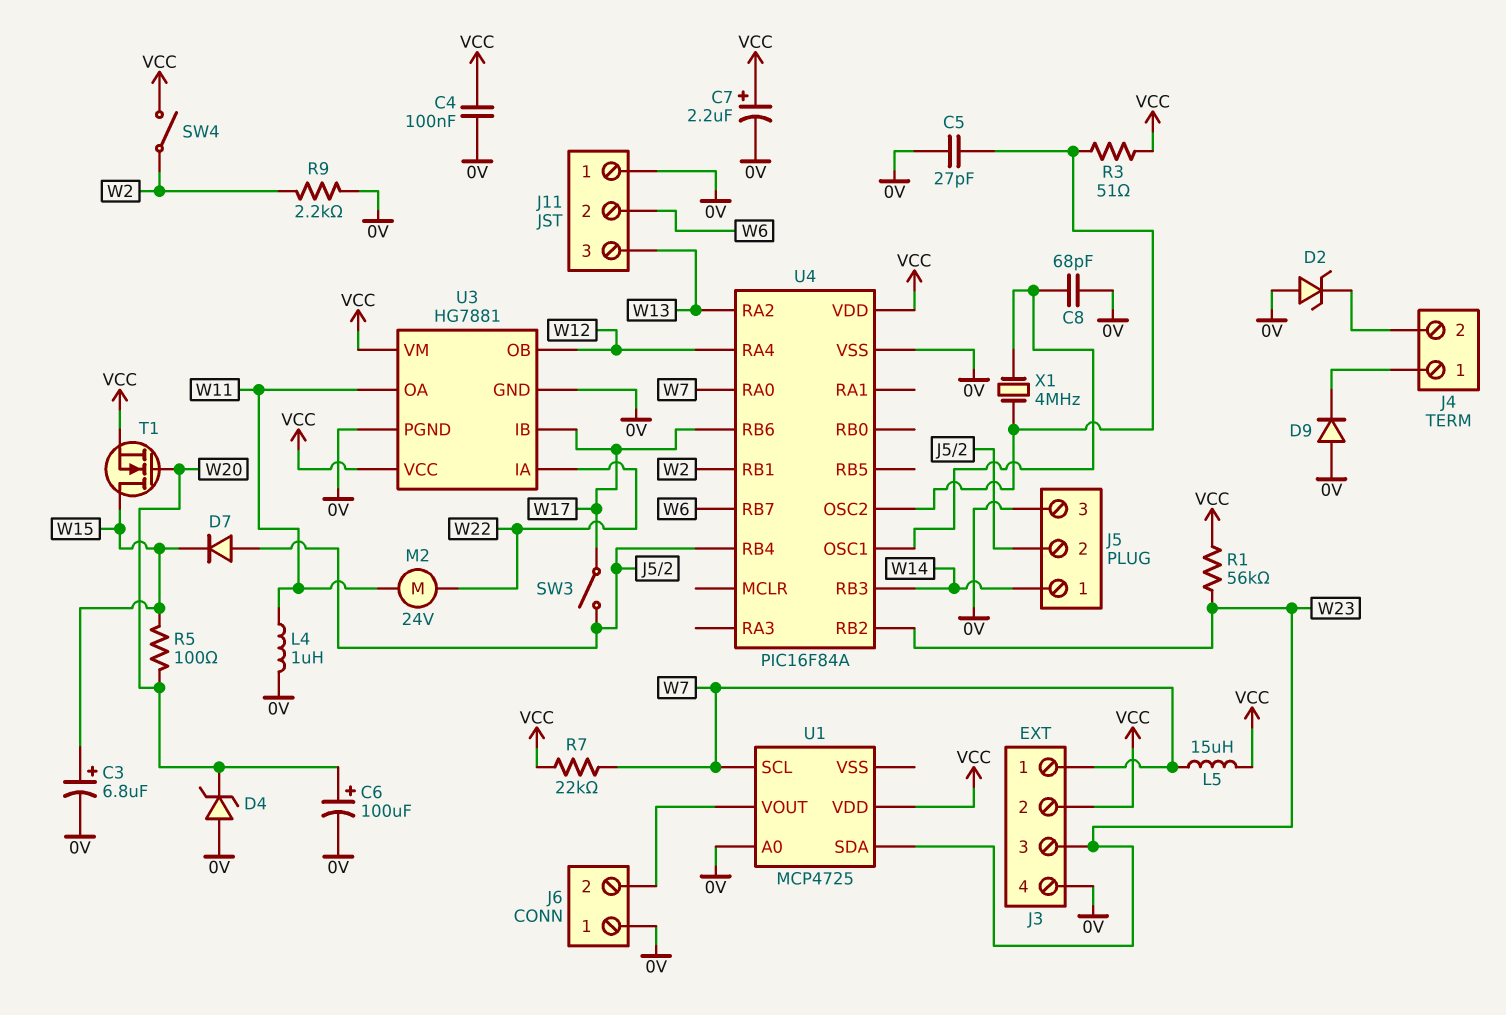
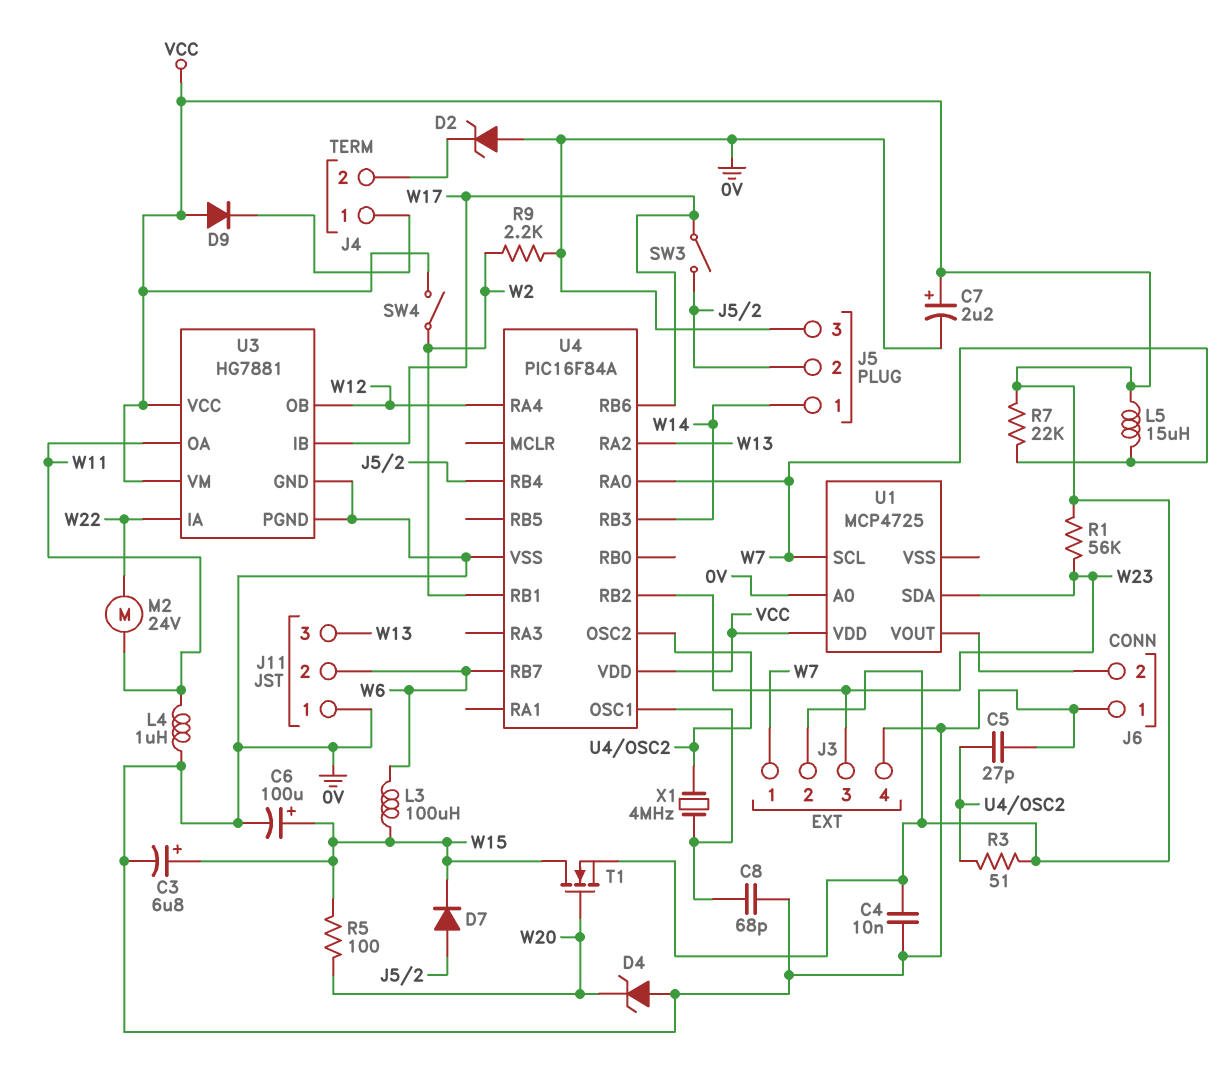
C4: 100nF (0V, VCC) -> 10nF (0V, VCC)
C6: 100uF (plus W20, minus 0V) -> 100uF (plus W15, minus 0V)
D9: diode (A 0V, K J4/1) -> diode (A VCC, K J4/1)
L3: none -> 100uH (W6, W15)

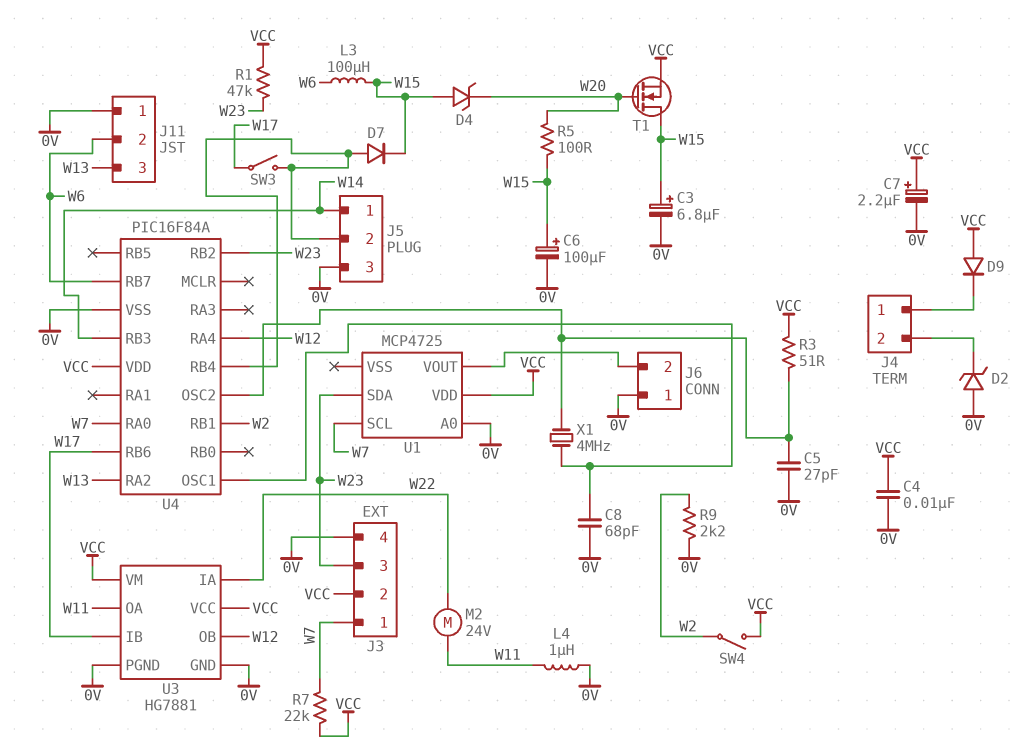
D4: zener (A 0V, K W20) -> zener (A W15, K W20)
L5: 15uH (VCC, W7) -> none
R1: 56k (VCC, W23) -> 47k (VCC, W23)

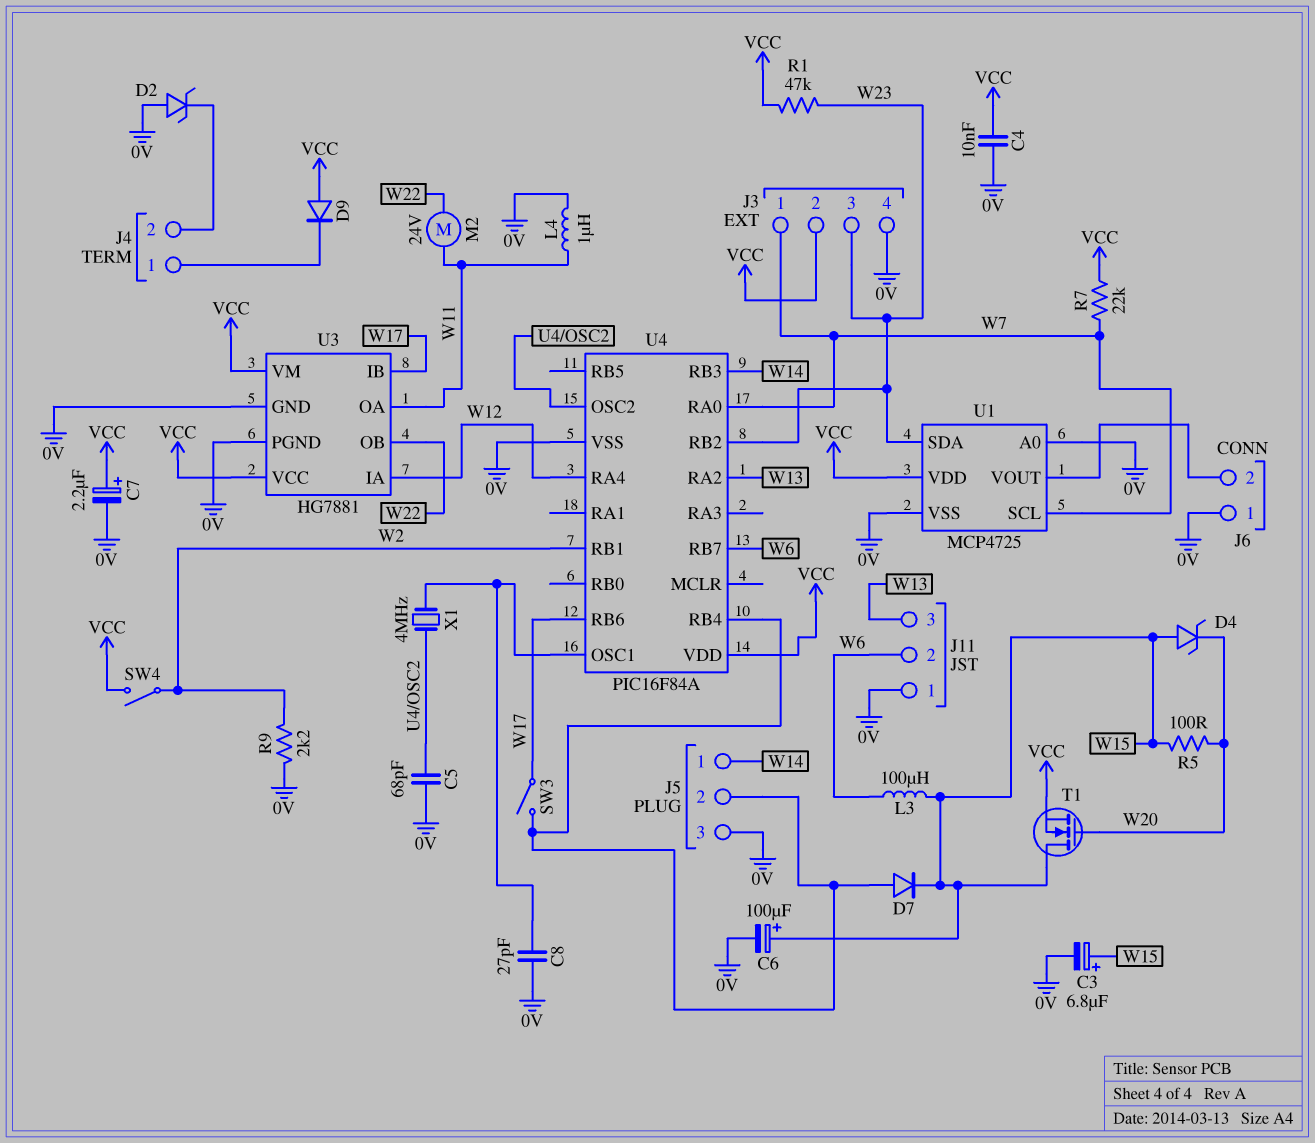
C5: 27pF (0V, U4/OSC2) -> 68pF (0V, U4/OSC2)
C8: 68pF (0V, U4/OSC1) -> 27pF (0V, U4/OSC1)
R3: 51 (U4/OSC2, VCC) -> none
U1 pin VSS: none -> 0V
U3 pin IA: W22 -> W12
U3 pin OB: W12 -> W22

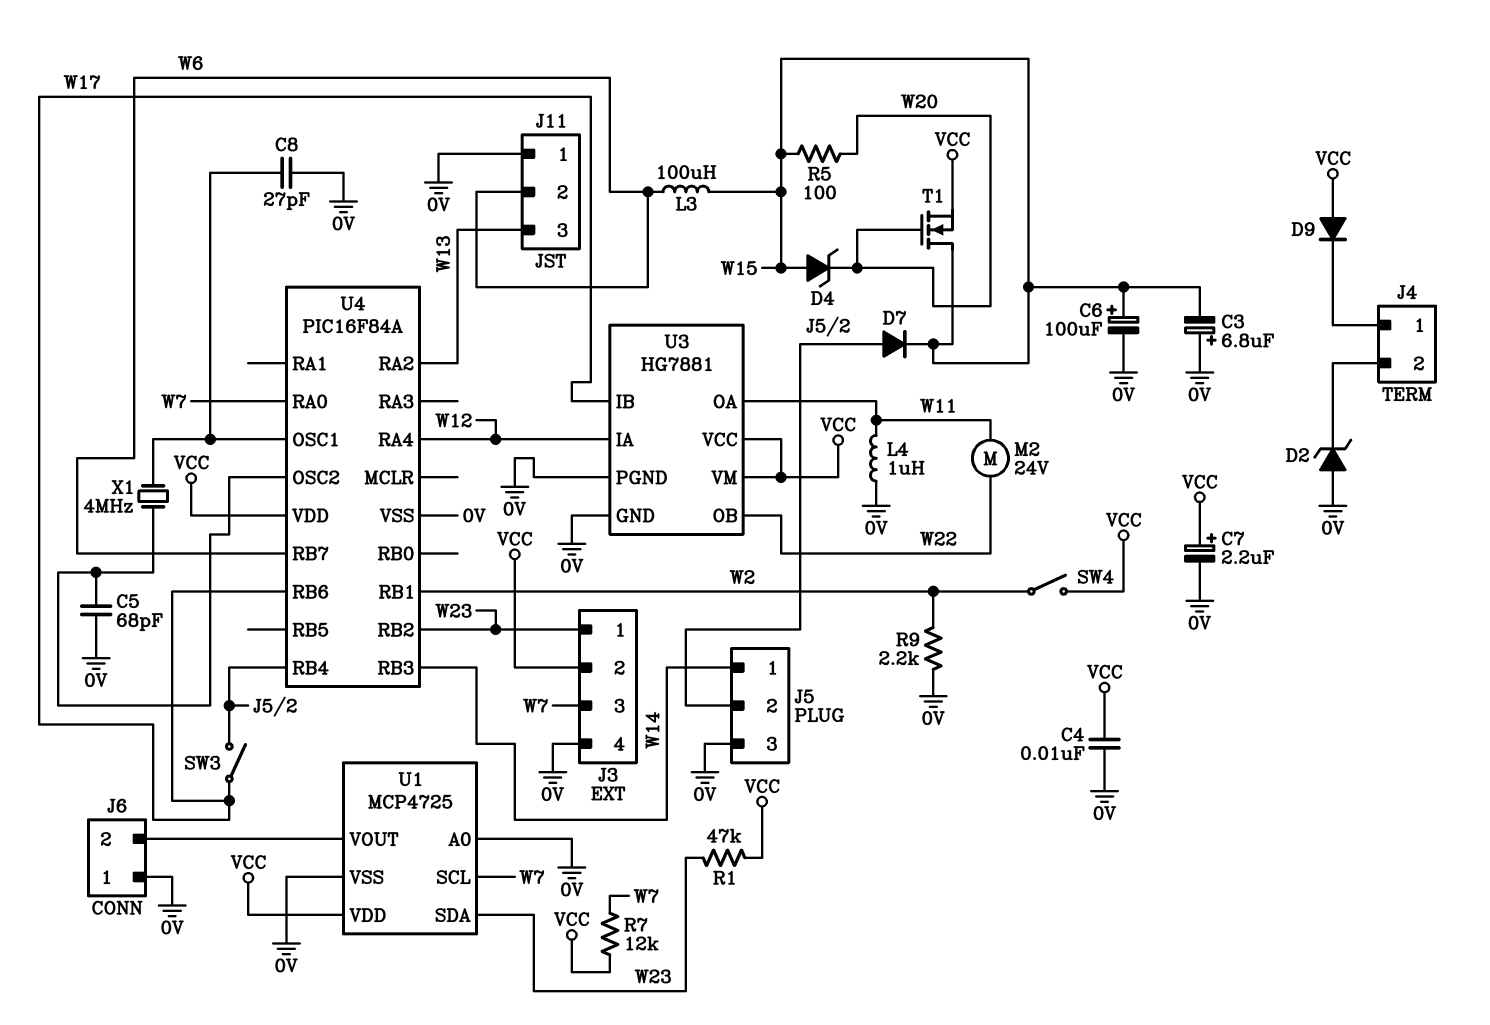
C3: 6.8uF (plus W15, minus 0V) -> 6.8uF (plus 0V, minus W15)
J3 pin 1: W7 -> W23
J3 pin 3: W23 -> W7
R7: 22k (VCC, W7) -> 12k (VCC, W7)

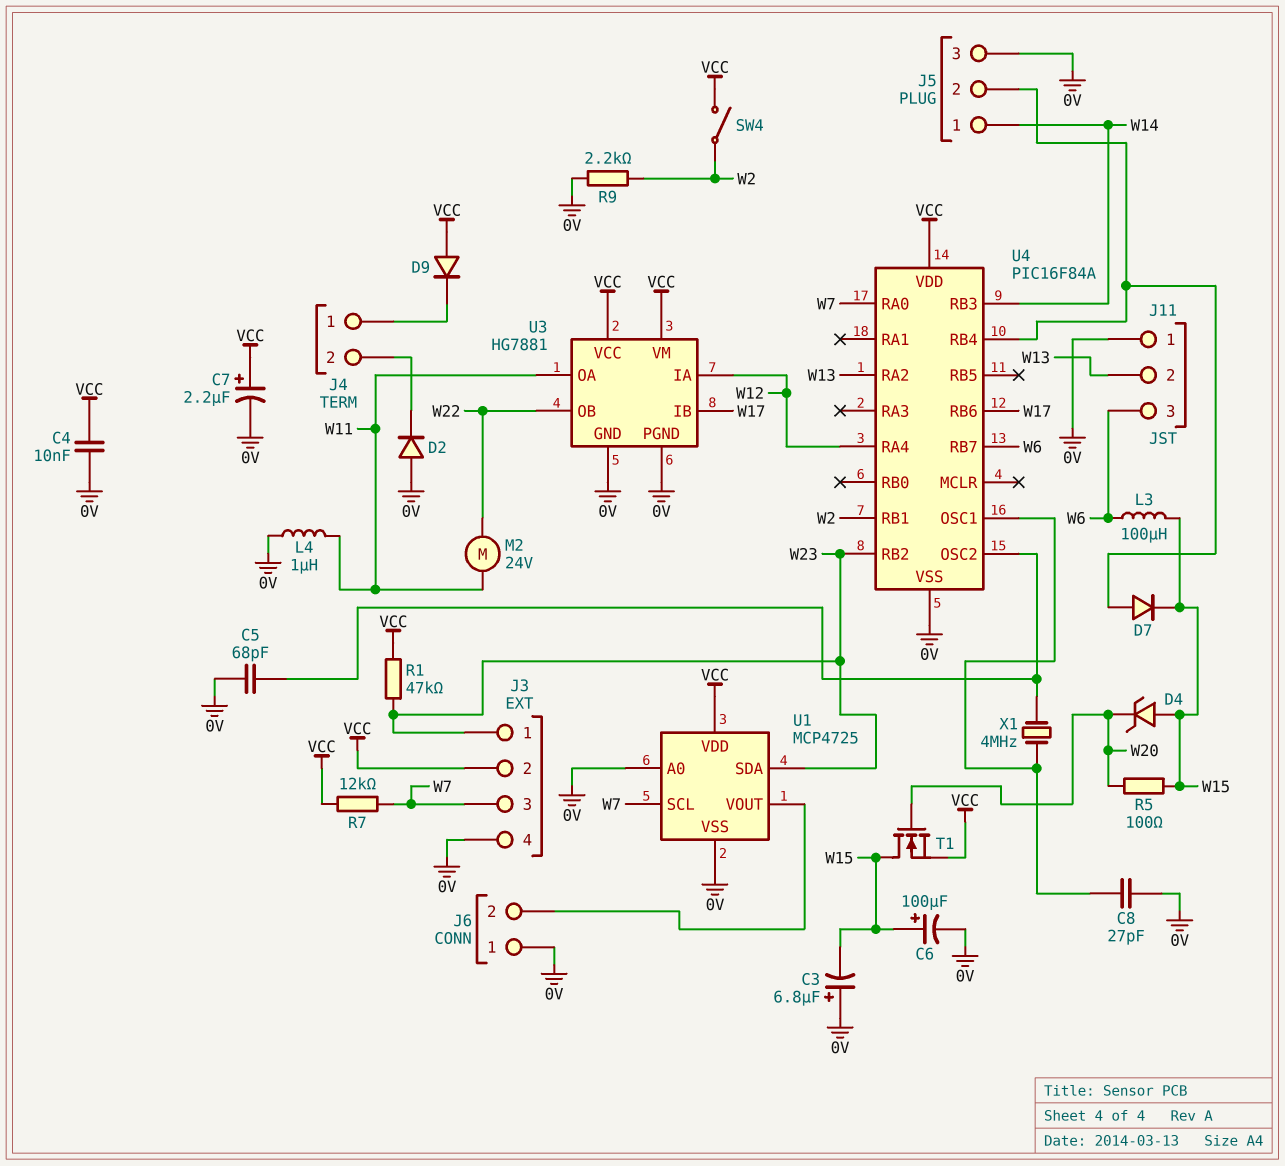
D2: zener (A 0V, K J4/2) -> diode (A 0V, K J4/2)
J11 pin 2: W6 -> W13
J11 pin 3: W13 -> W6
SW3: switch (J5/2, W17) -> none

